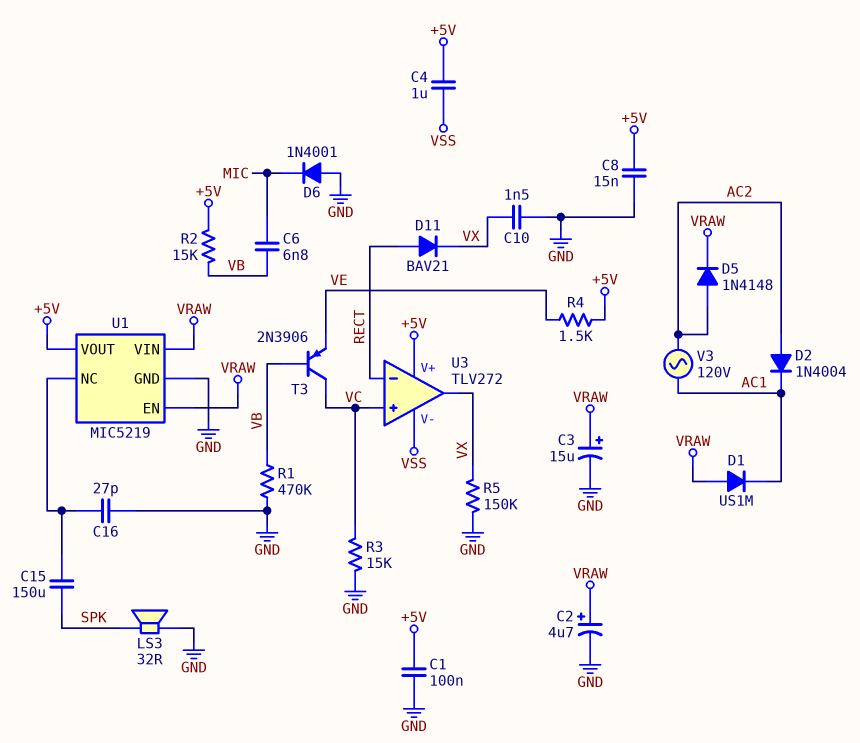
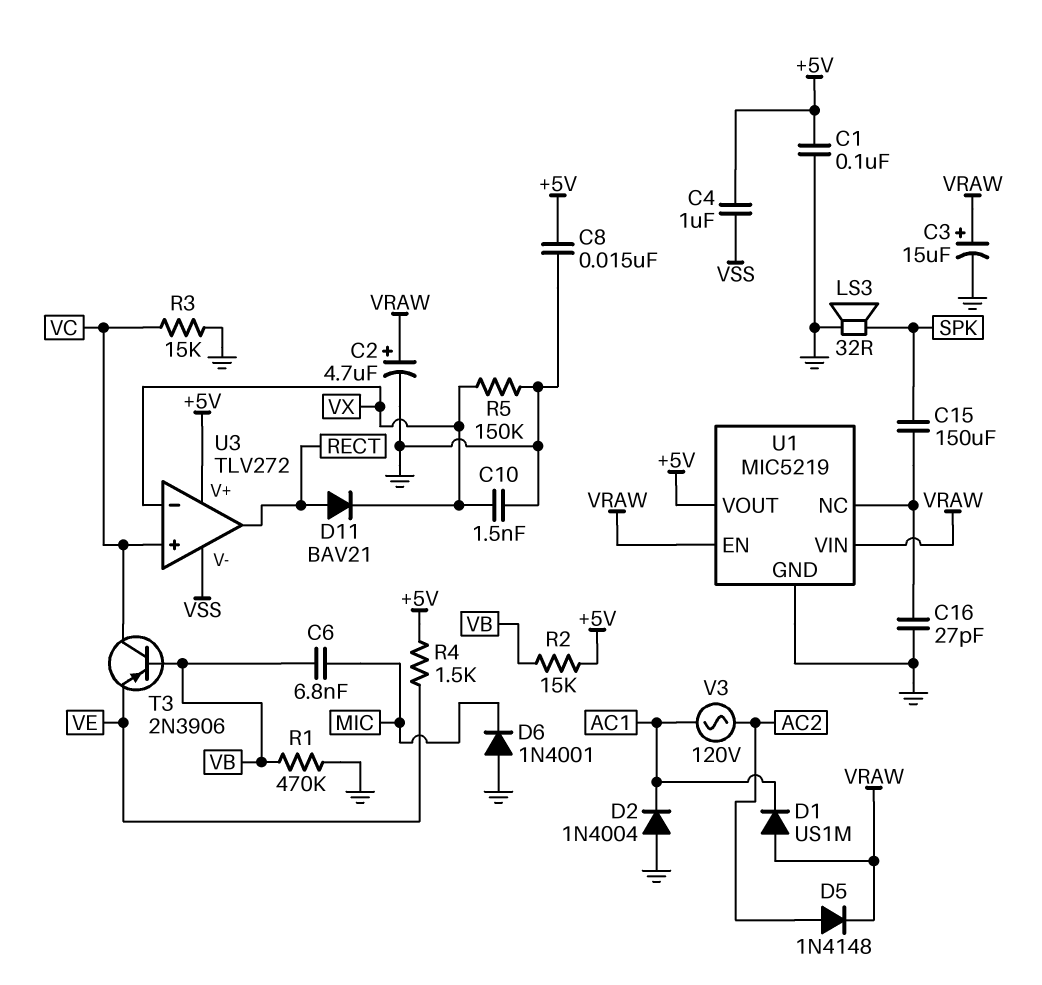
D2: diode 1N4004 (A AC2, K AC1) -> diode 1N4004 (A GND, K AC1)
U3 pin in-: RECT -> VX
U3 pin out: VX -> RECT

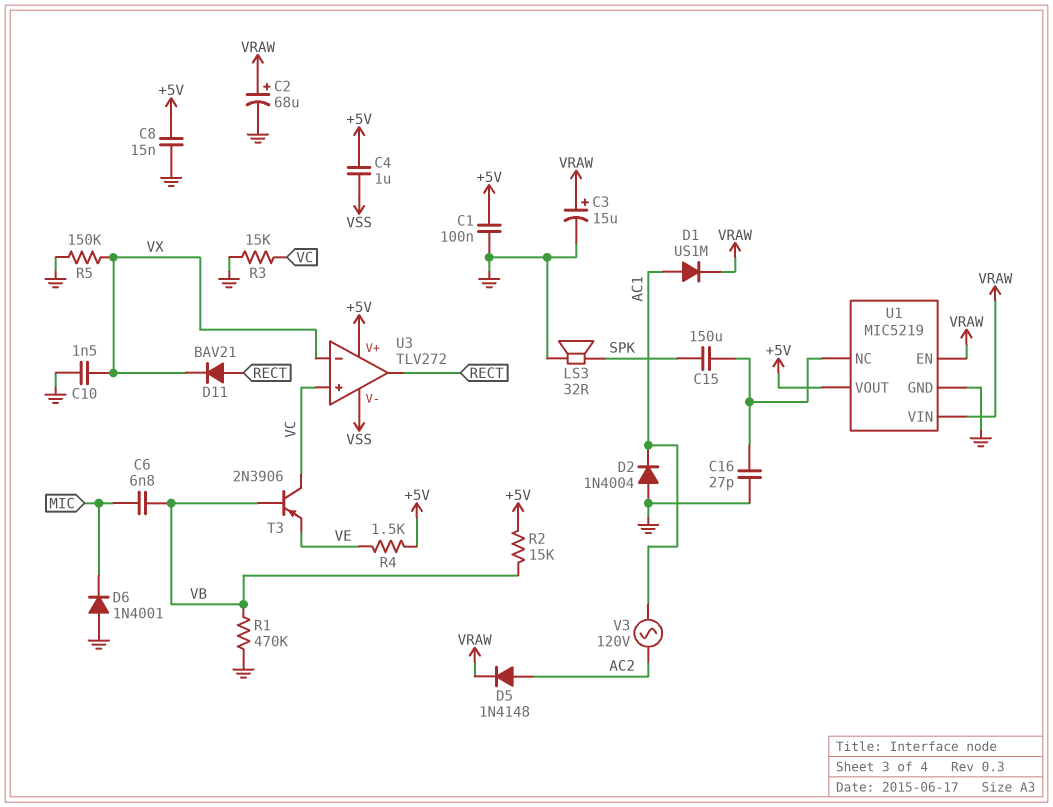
C2: 4.7uF (plus VRAW, minus GND) -> 68uF (plus VRAW, minus GND)
D1: diode US1M (A VRAW, K AC1) -> diode US1M (A AC1, K VRAW)

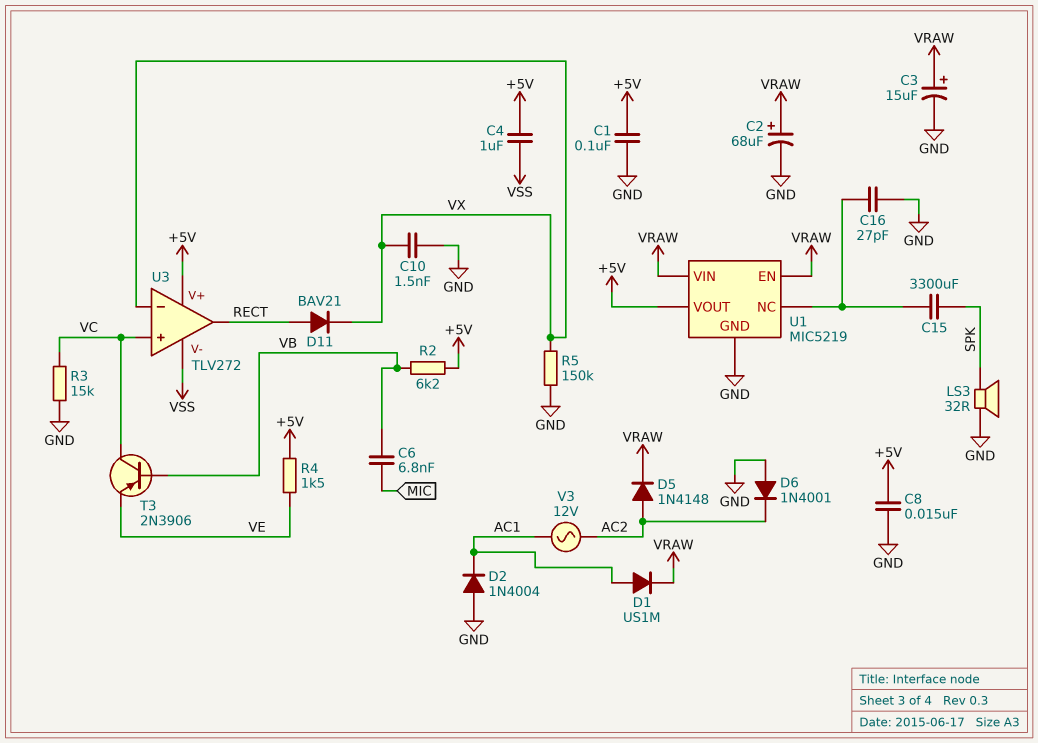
C15: 150uF (SPK, U1/NC) -> 3300uF (SPK, U1/NC)
D6: diode 1N4001 (A GND, K MIC) -> diode 1N4001 (A GND, K AC2)
R1: 470k (GND, VB) -> none
R2: 15k (+5V, VB) -> 6.2k (+5V, VB)
V3: AC 120V (AC1, AC2) -> AC 12V (AC1, AC2)

